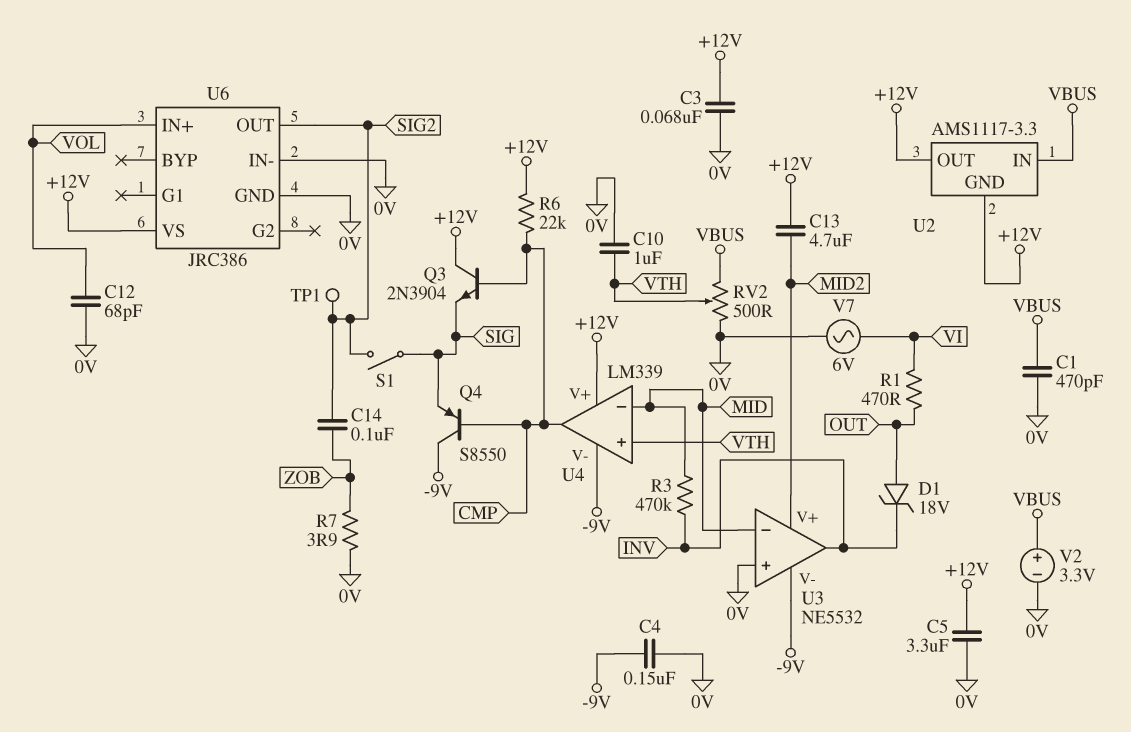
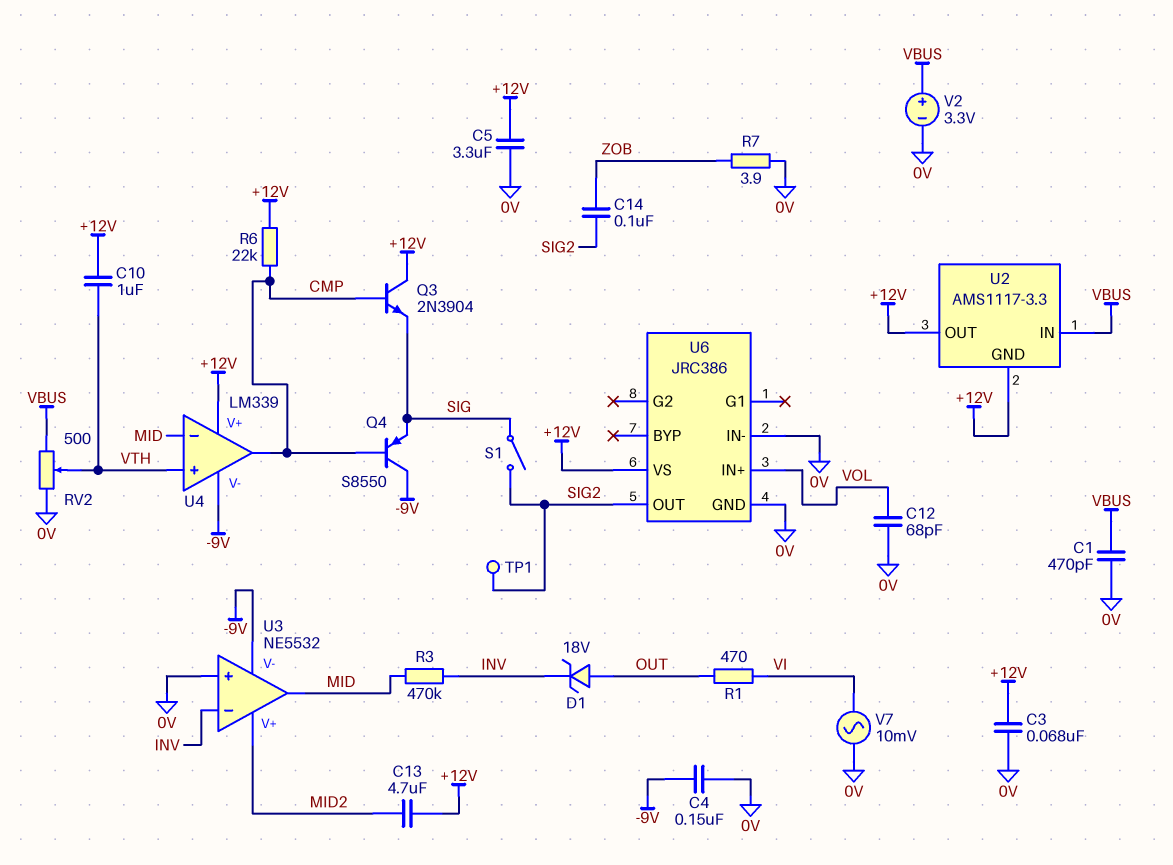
C10: 1uF (0V, VTH) -> 1uF (+12V, VTH)
U3 pin in-: MID -> INV
U3 pin out: INV -> MID
V7: AC 6V (0V, VI) -> AC 10mV (0V, VI)

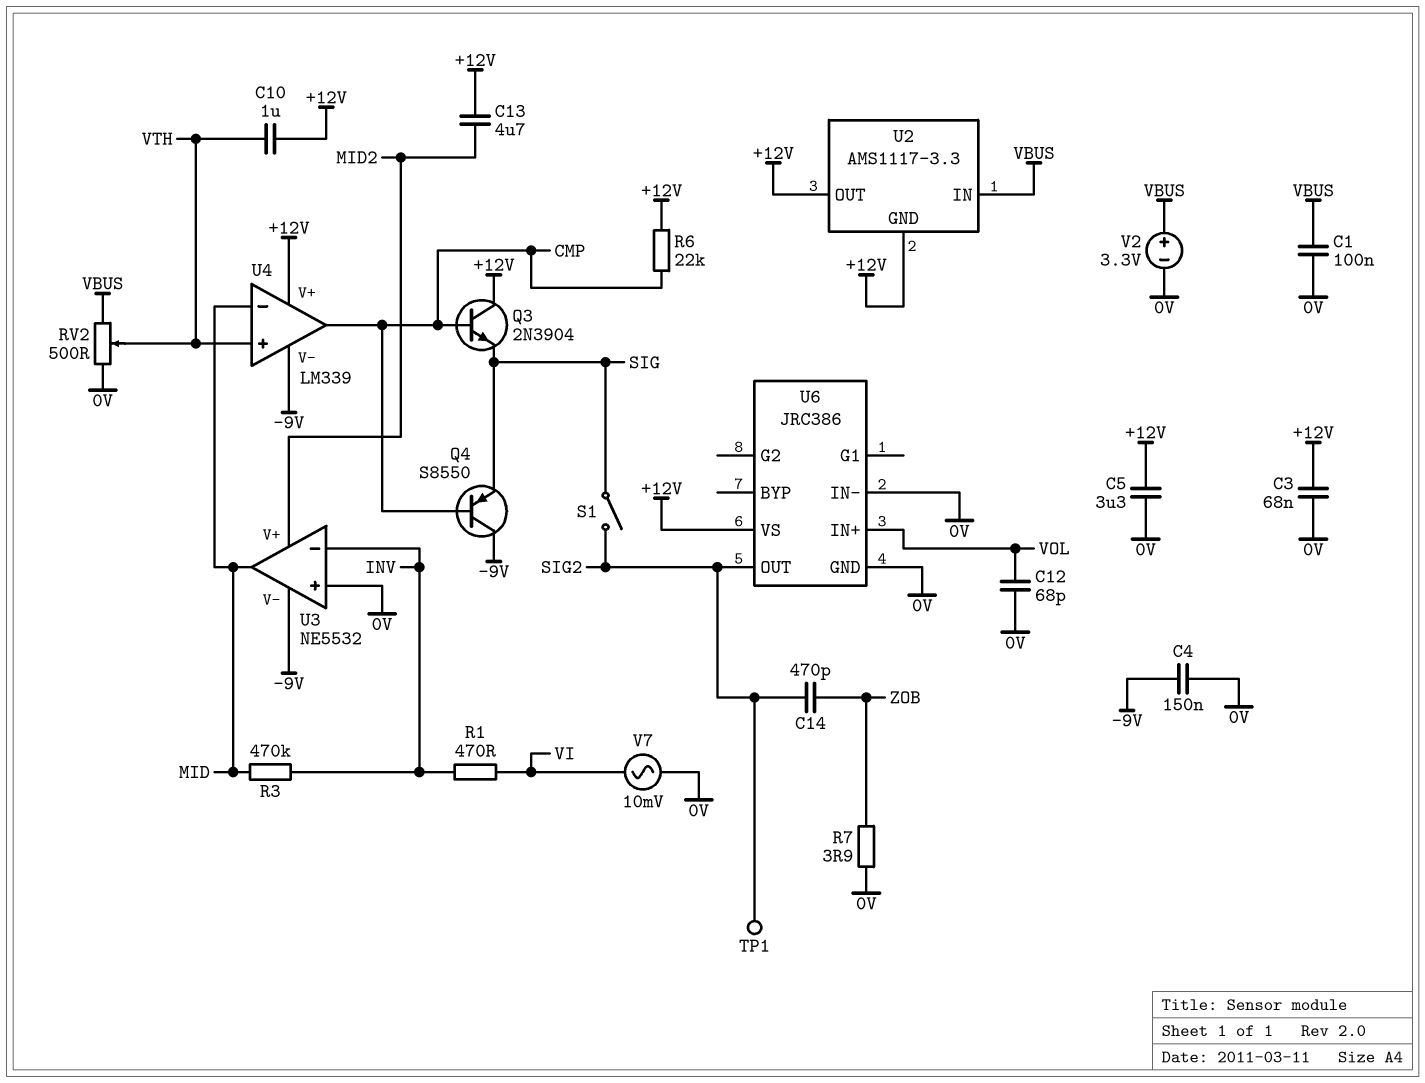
C1: 470pF (0V, VBUS) -> 100nF (0V, VBUS)
C14: 100nF (SIG2, ZOB) -> 470pF (SIG2, ZOB)
D1: zener 18V (A OUT, K INV) -> none
R1: 470 (OUT, VI) -> 470 (INV, VI)

